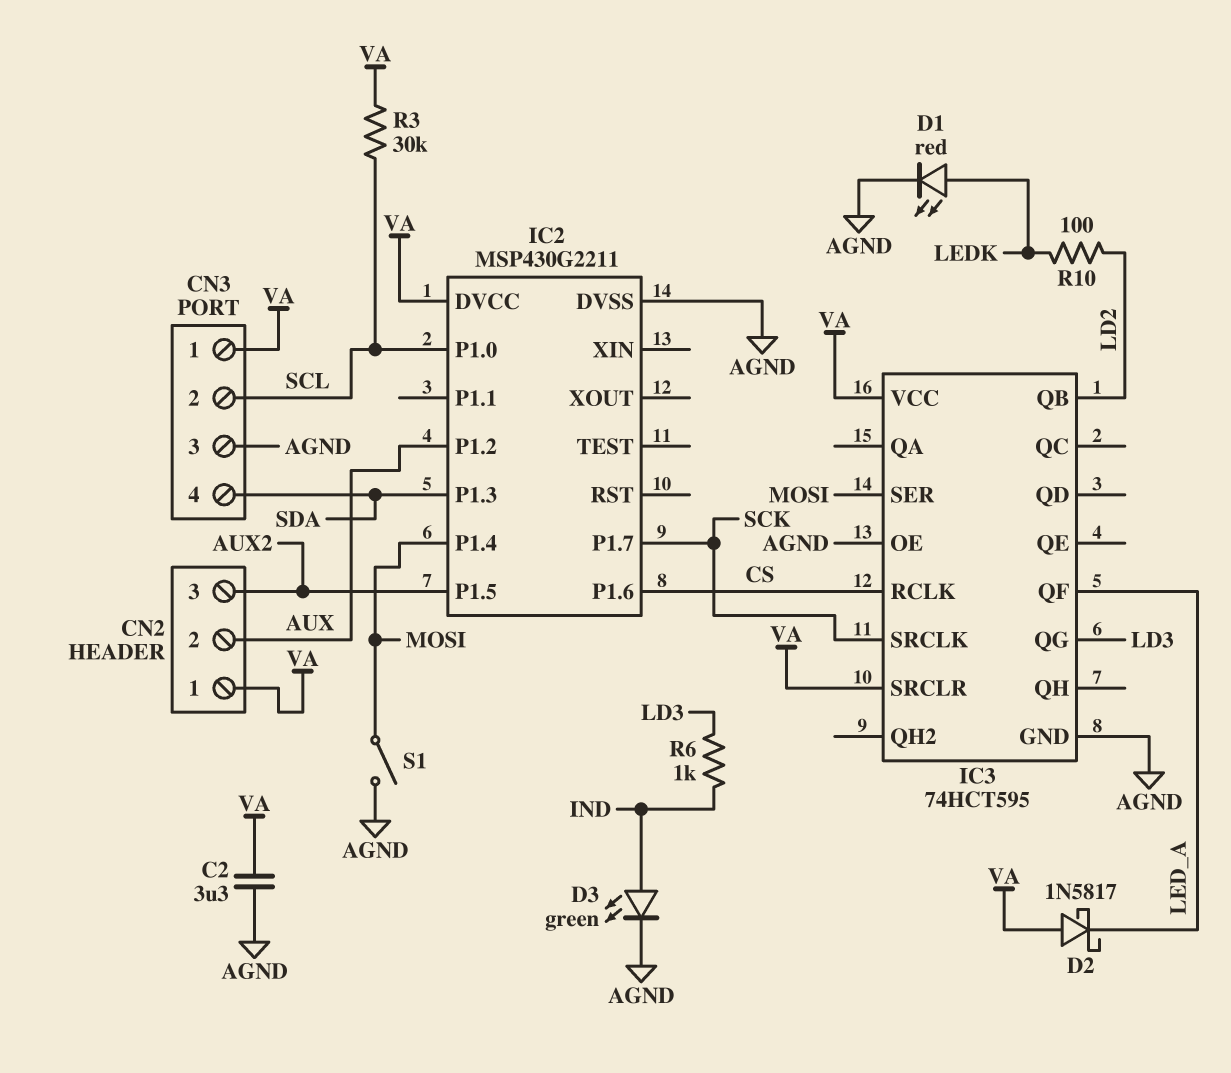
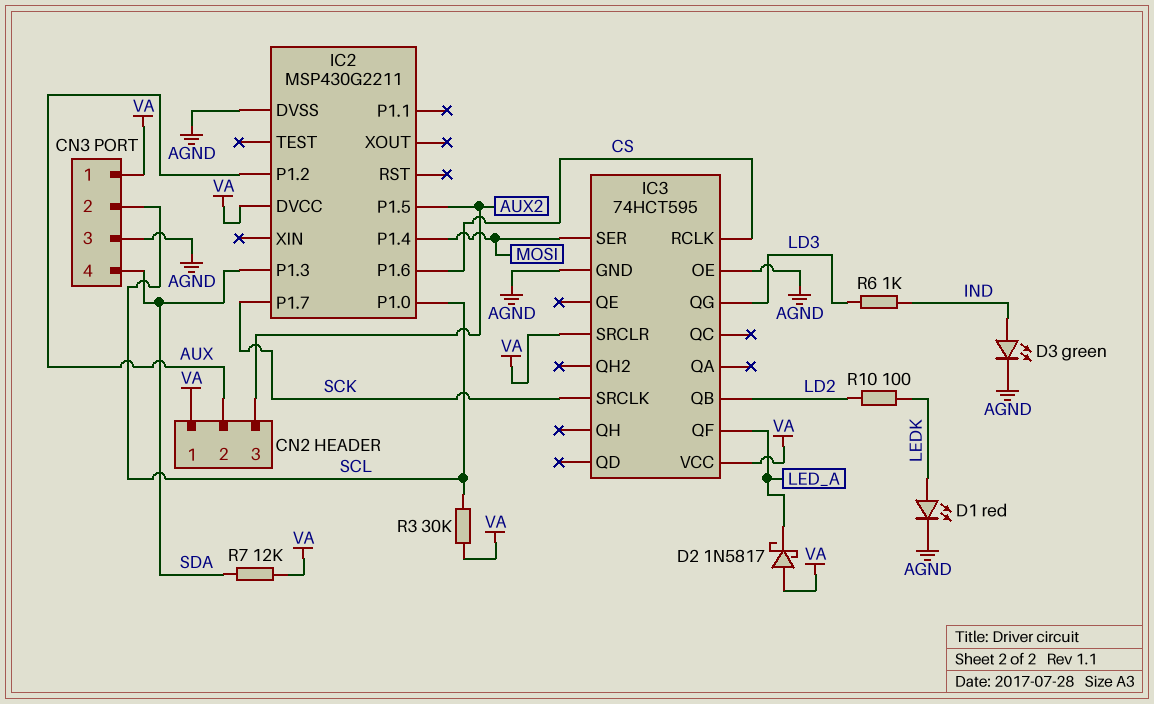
C2: 3.3uF (AGND, VA) -> none
R7: none -> 12k (SDA, VA)
S1: switch (AGND, MOSI) -> none

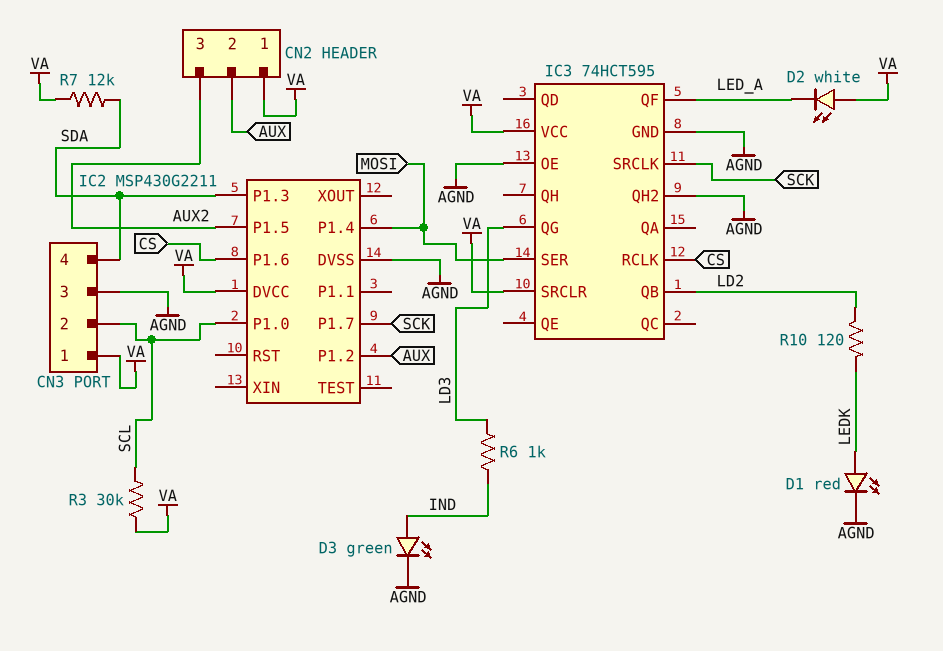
D2: schottky 1N5817 (A VA, K LED_A) -> LED white (A VA, K LED_A)
IC3 pin QH2: none -> AGND
R10: 100 (LD2, LEDK) -> 120 (LD2, LEDK)

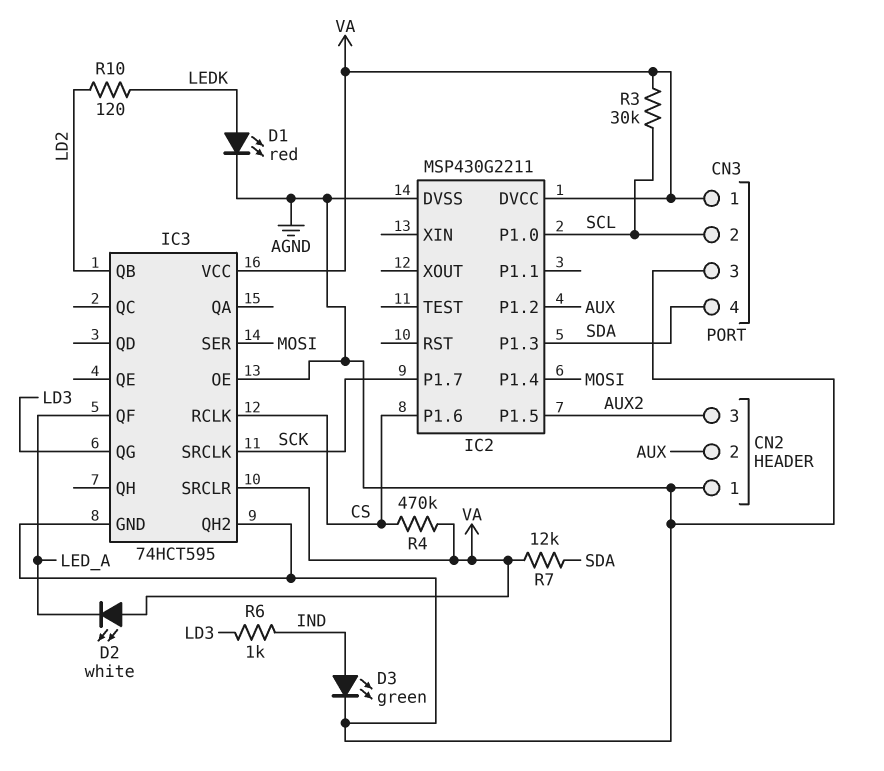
CN2 pin 1: VA -> AGND
R4: none -> 470k (CS, VA)

